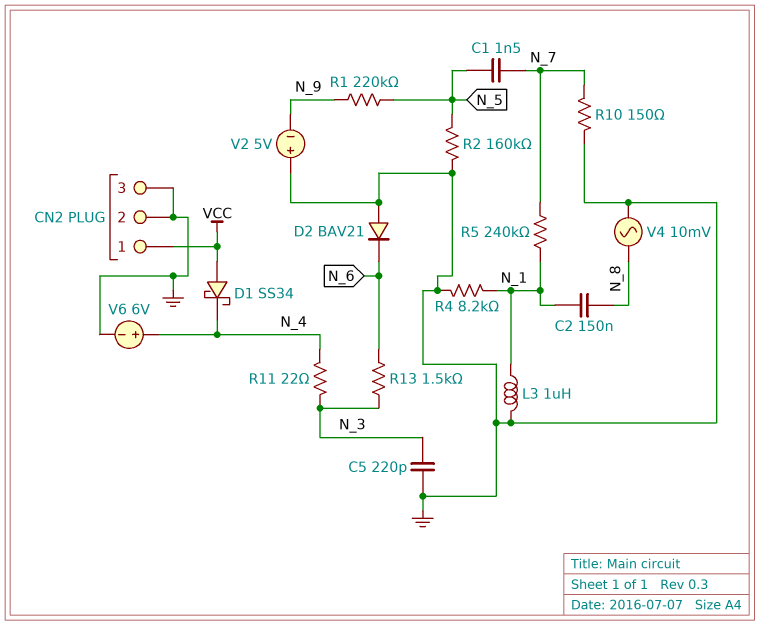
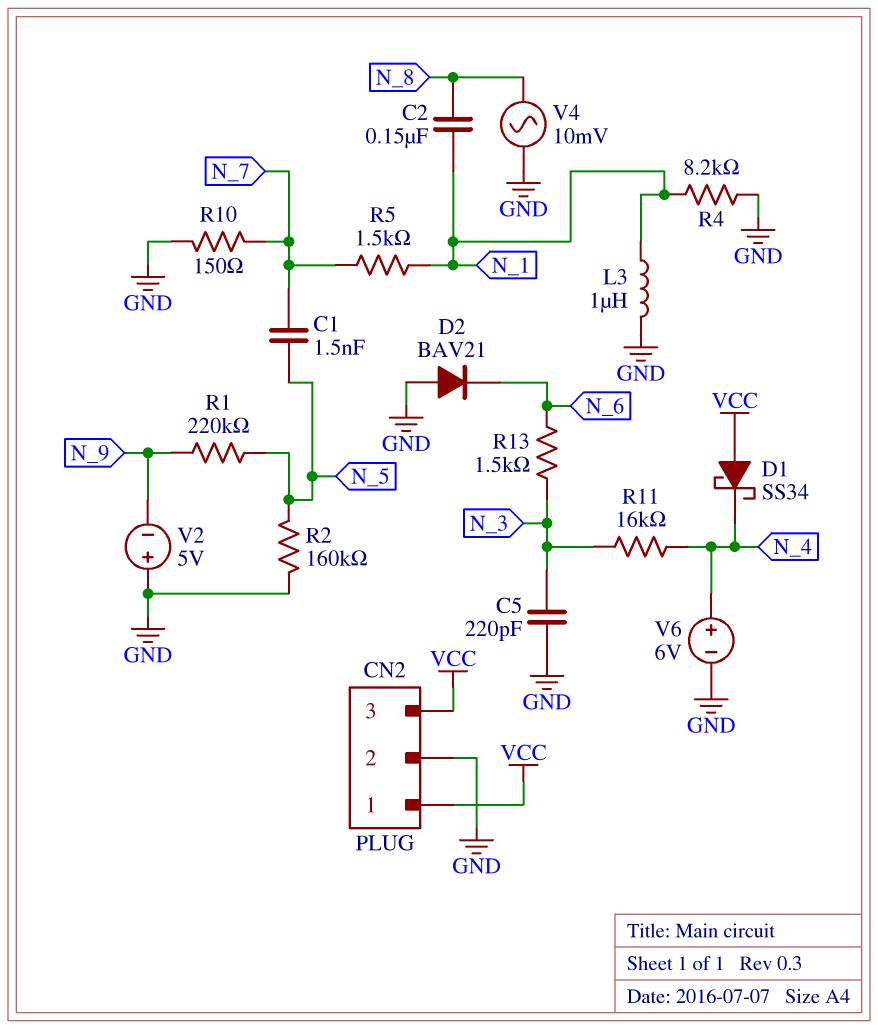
CN2 pin 3: GND -> VCC
R5: 240k (N_1, N_7) -> 1.5k (N_1, N_7)
R11: 22 (N_3, N_4) -> 16k (N_3, N_4)

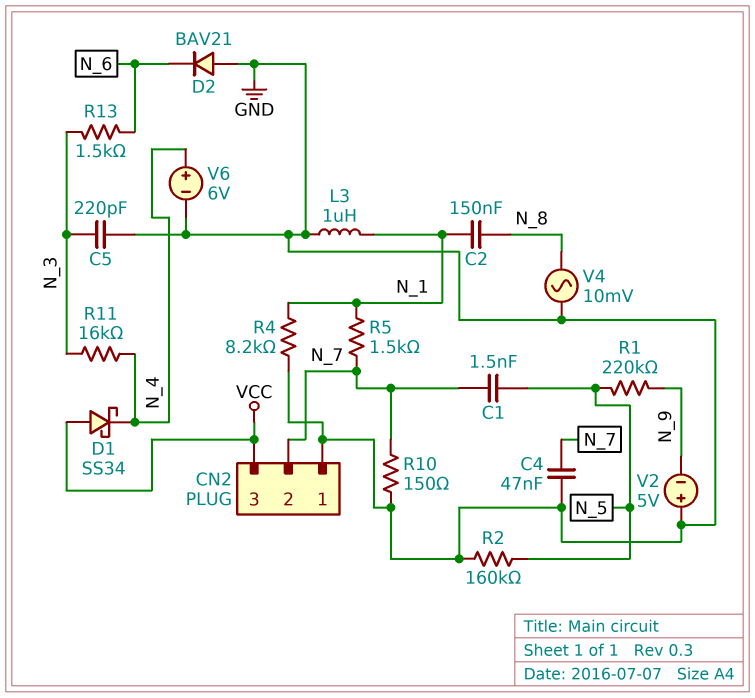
C4: none -> 47nF (GND, N_7)
CN2 pin 1: VCC -> GND
CN2 pin 2: GND -> N_7

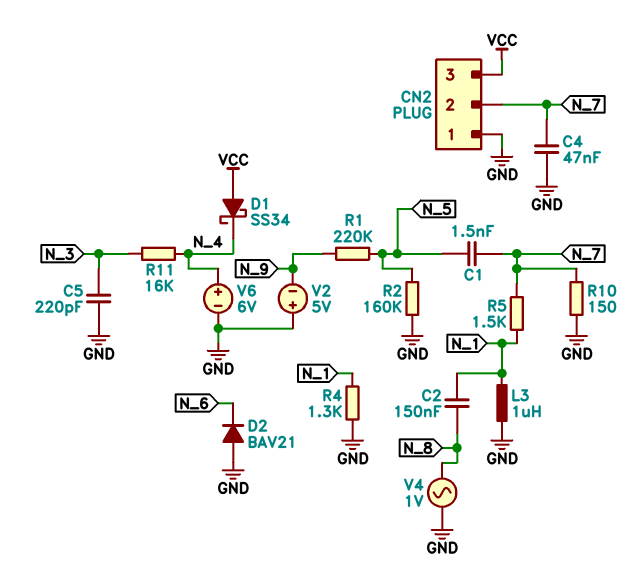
R4: 8.2k (GND, N_1) -> 1.3k (GND, N_1)
R13: 1.5k (N_3, N_6) -> none
V4: AC 10mV (GND, N_8) -> AC 1V (GND, N_8)

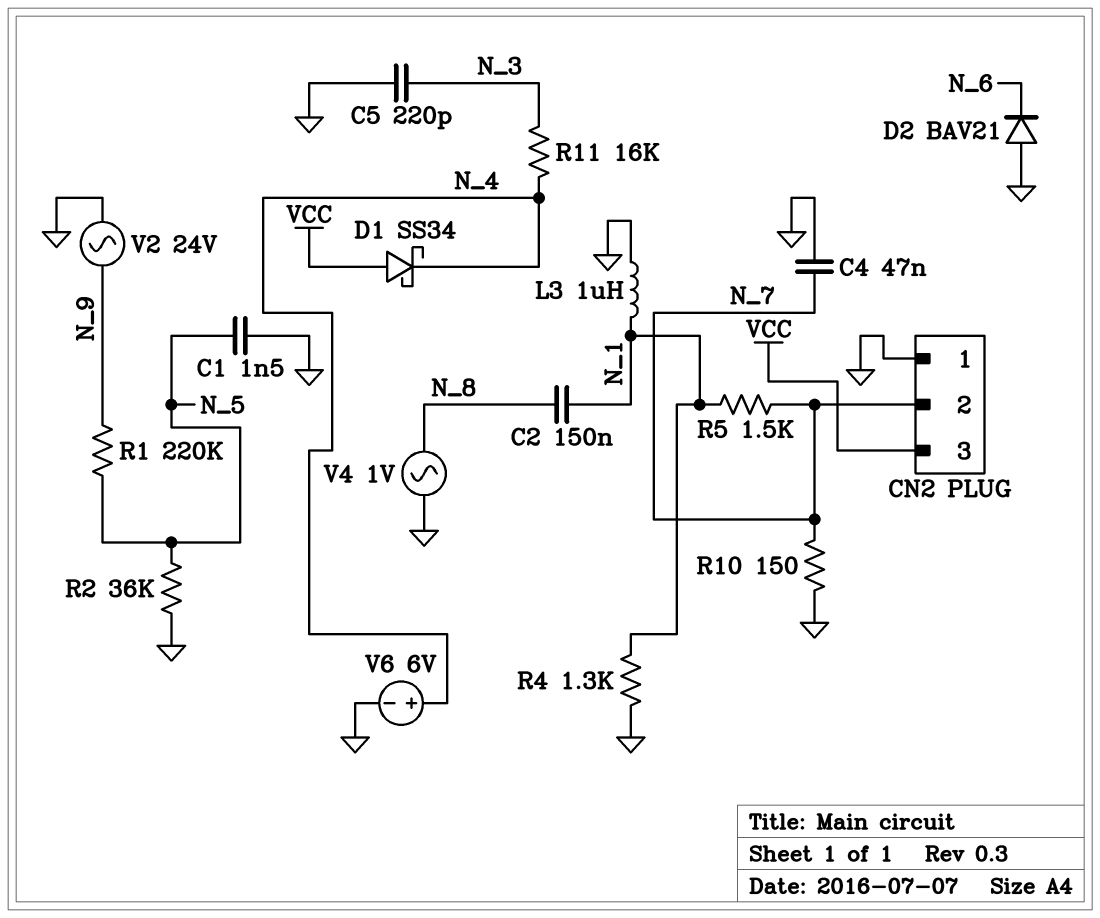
C1: 1.5nF (N_5, N_7) -> 1.5nF (GND, N_5)
R2: 160k (GND, N_5) -> 36k (GND, N_5)
V2: 5V (plus GND, minus N_9) -> AC 24V (GND, N_9)

